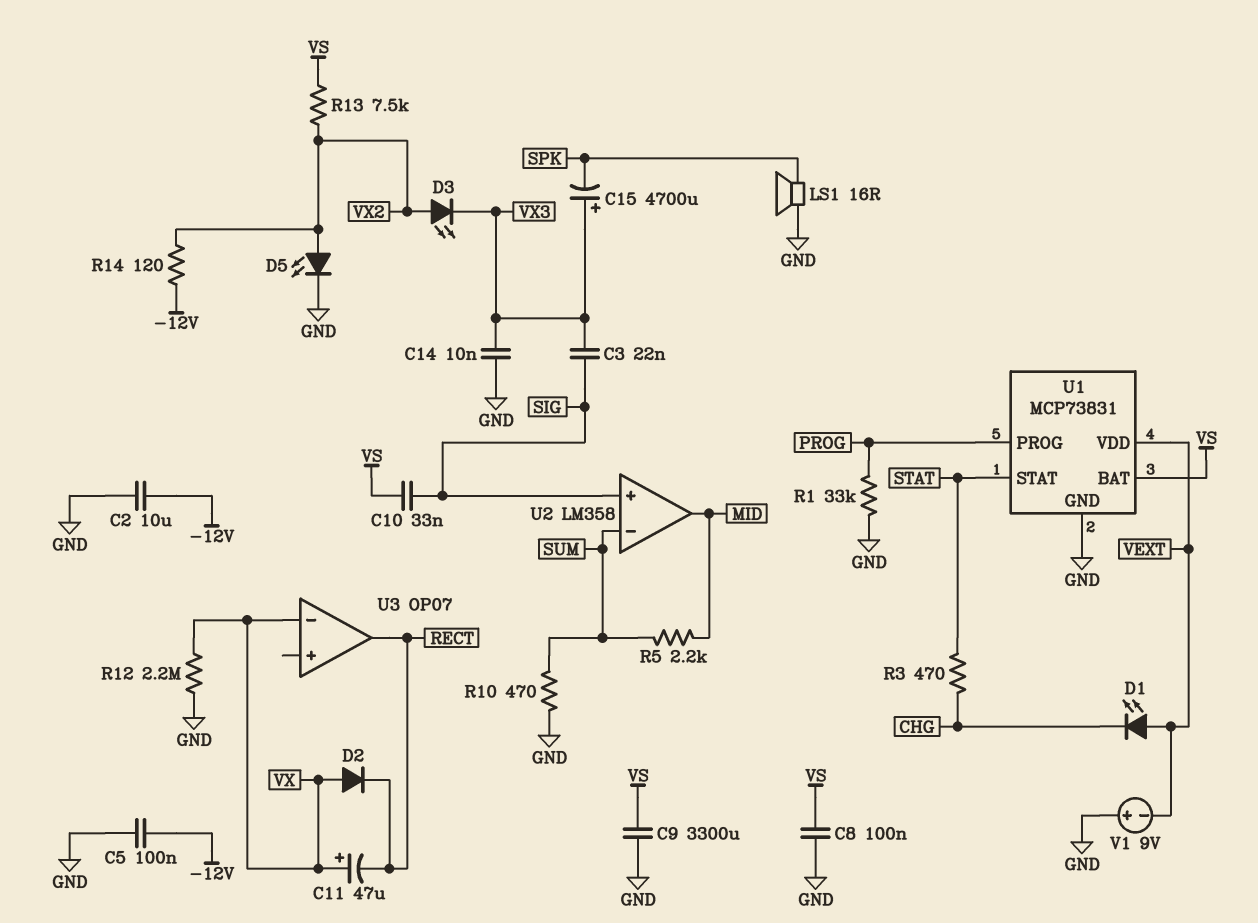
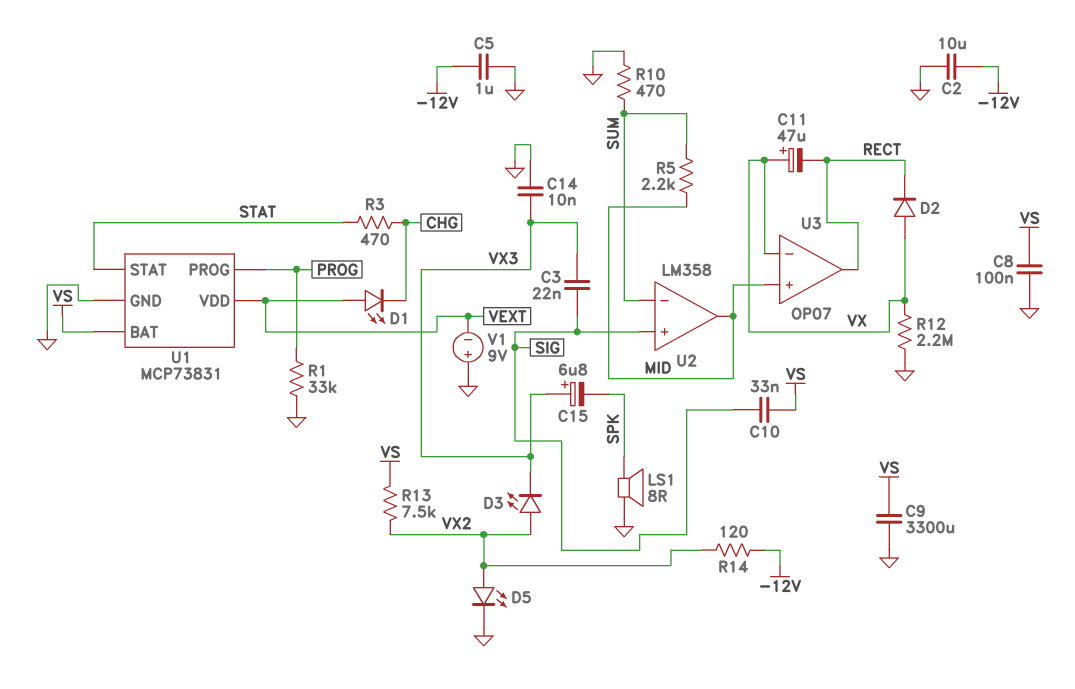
C5: 100nF (-12V, GND) -> 1uF (-12V, GND)
C15: 4700uF (plus VX3, minus SPK) -> 6.8uF (plus VX3, minus SPK)
LS1: speaker 16R (GND, SPK) -> speaker 8R (GND, SPK)
U3 pin in+: none -> MID

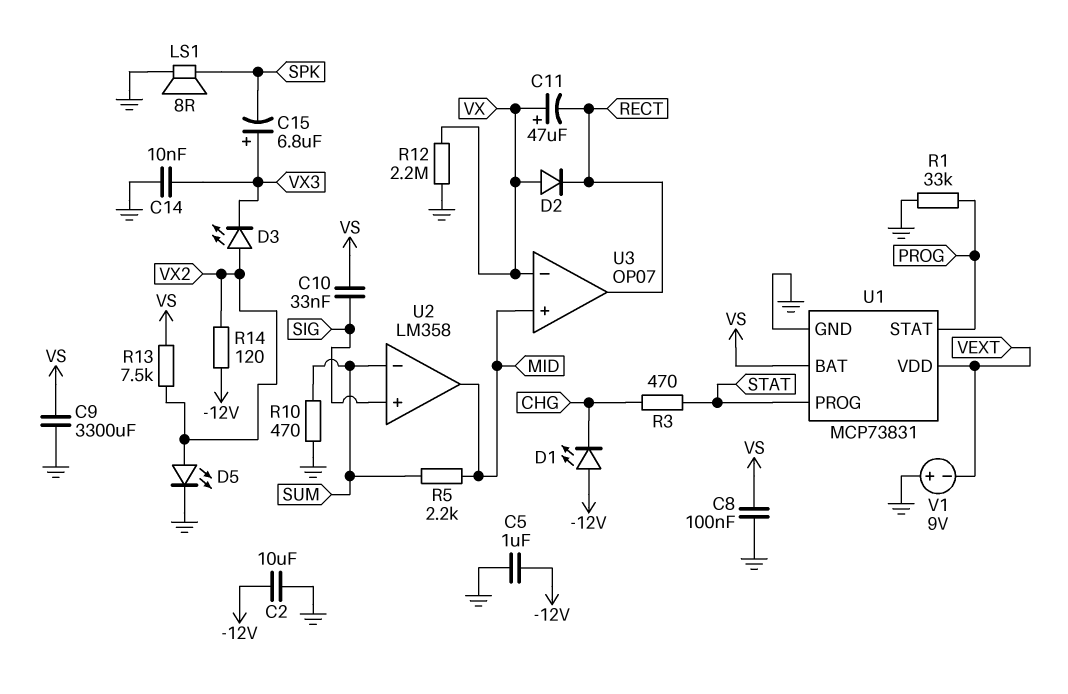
C3: 22nF (SIG, VX3) -> none
D1: LED (A VEXT, K CHG) -> LED (A -12V, K CHG)
U1 pin PROG: PROG -> STAT
U1 pin STAT: STAT -> PROG

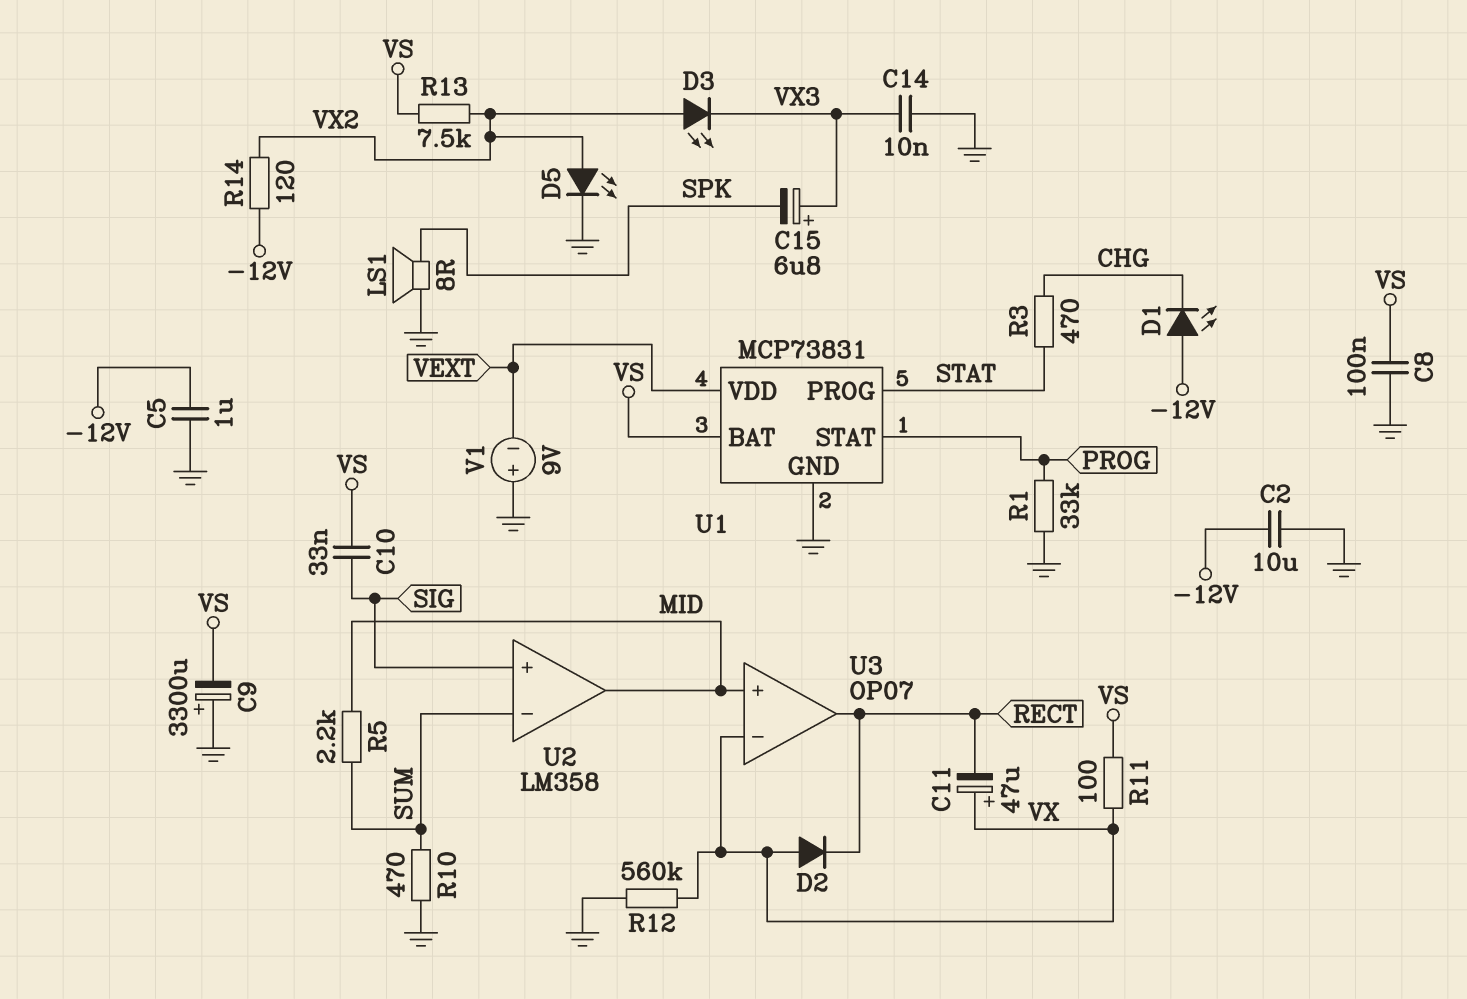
C9: 3300uF (GND, VS) -> 3300uF (plus GND, minus VS)
R11: none -> 100 (VS, VX)
R12: 2.2M (GND, VX) -> 560k (GND, VX)

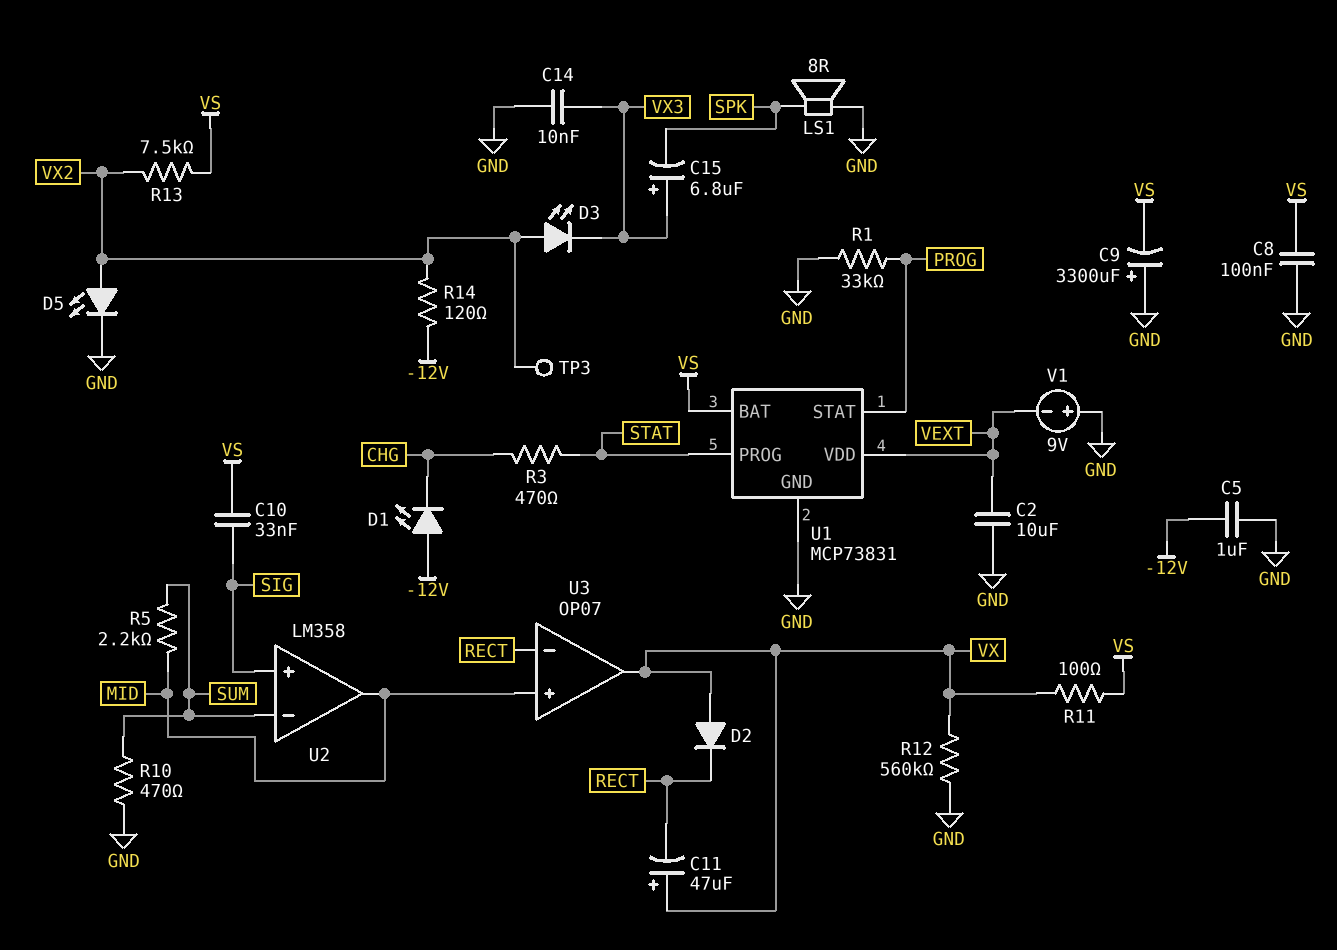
C2: 10uF (-12V, GND) -> 10uF (GND, VEXT)
TP3: none -> test point (VX2)
U3 pin in-: VX -> RECT
U3 pin out: RECT -> VX

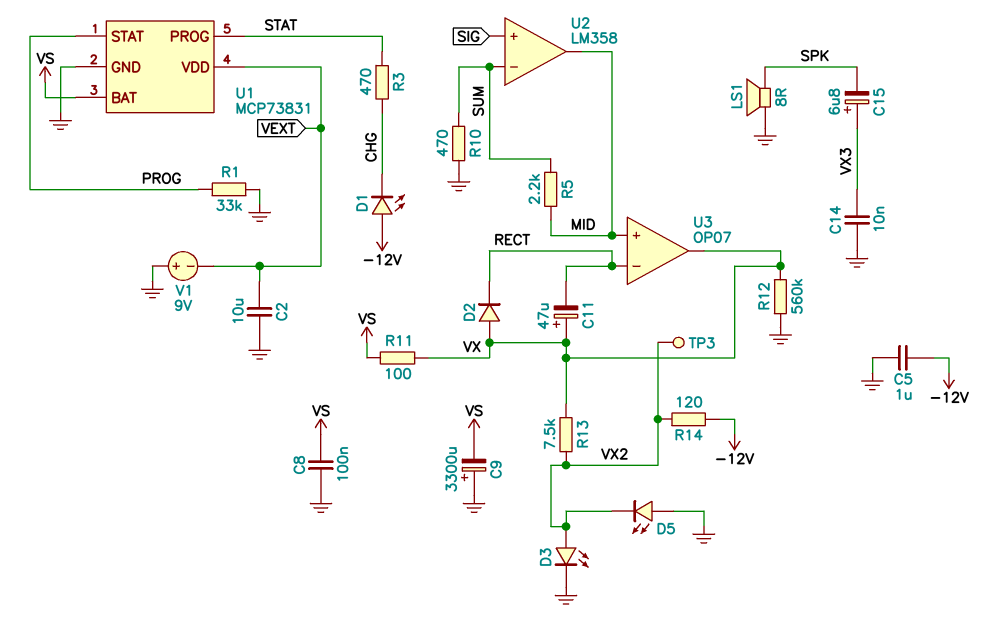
C10: 33nF (SIG, VS) -> none
D3: LED (A VX2, K VX3) -> LED (A VX2, K GND)
D5: LED (A VX2, K GND) -> LED (A GND, K VX2)
R13: 7.5k (VS, VX2) -> 7.5k (VX, VX2)

